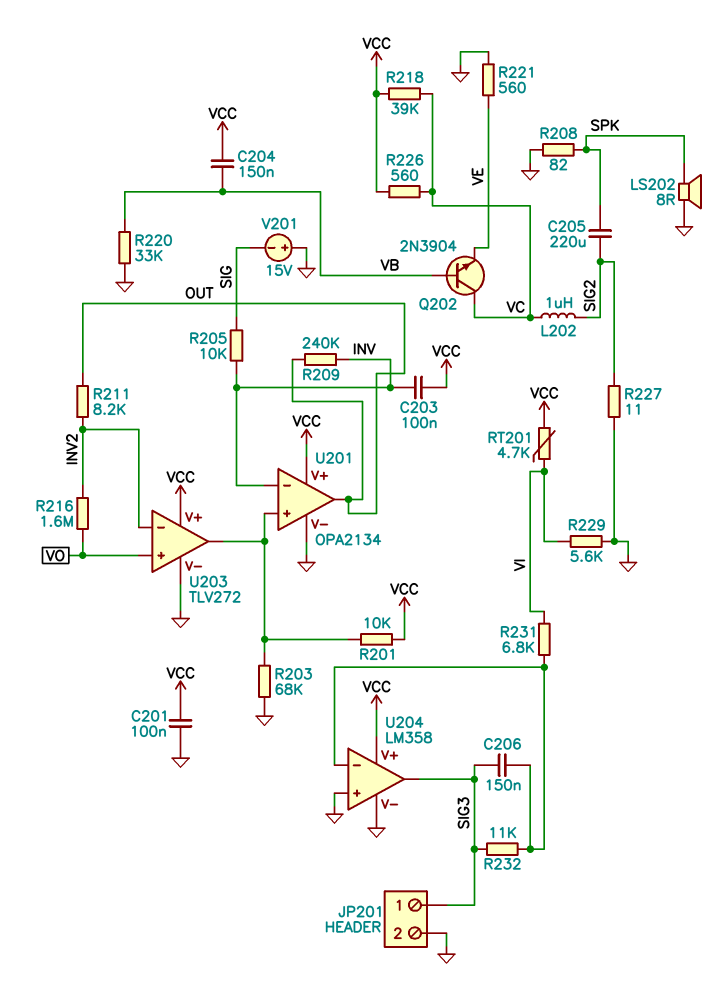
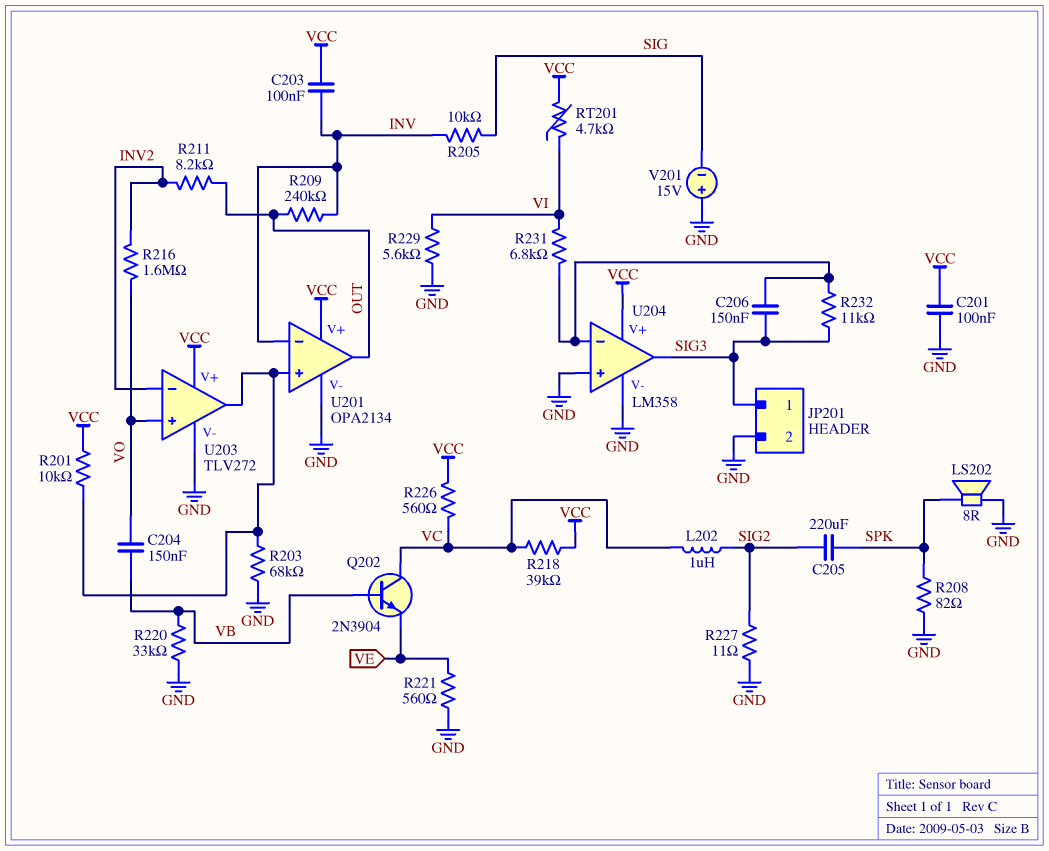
C204: 150nF (VB, VCC) -> 150nF (VB, VO)

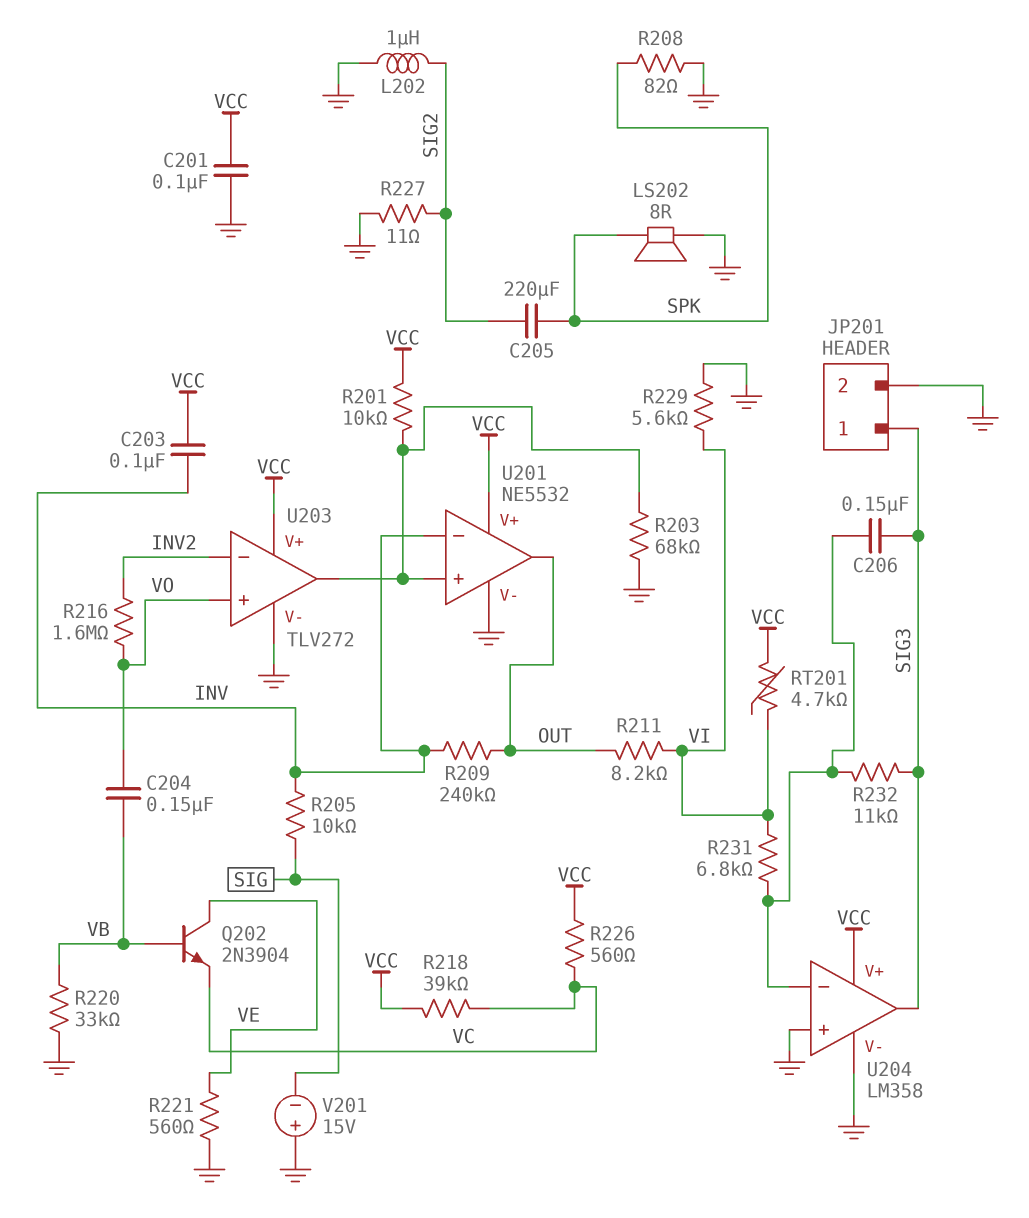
L202: 1uH (SIG2, VC) -> 1uH (GND, SIG2)
Q202: NPN 2N3904 (B VB, C VC, E VE) -> NPN 2N3904 (B VB, C VE, E VC)
R211: 8.2k (INV2, OUT) -> 8.2k (OUT, VI)
U201: OPA2134 -> NE5532

